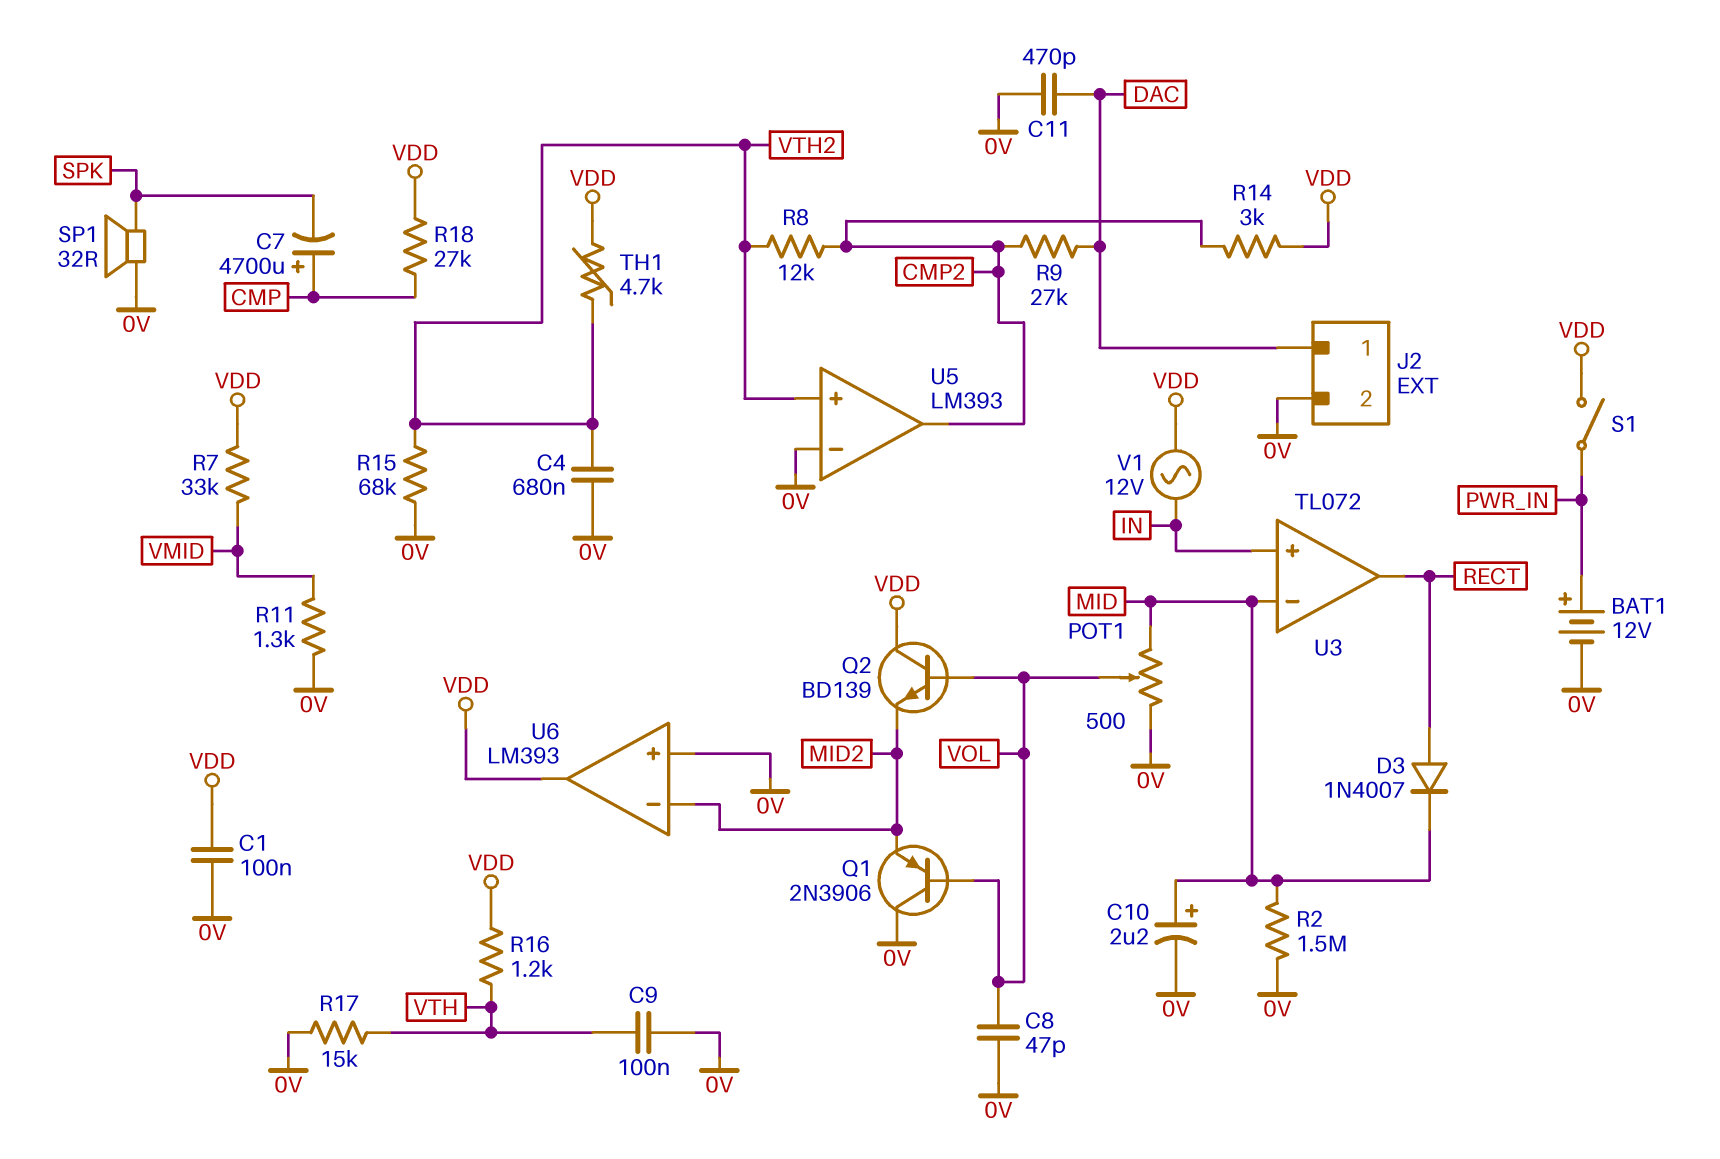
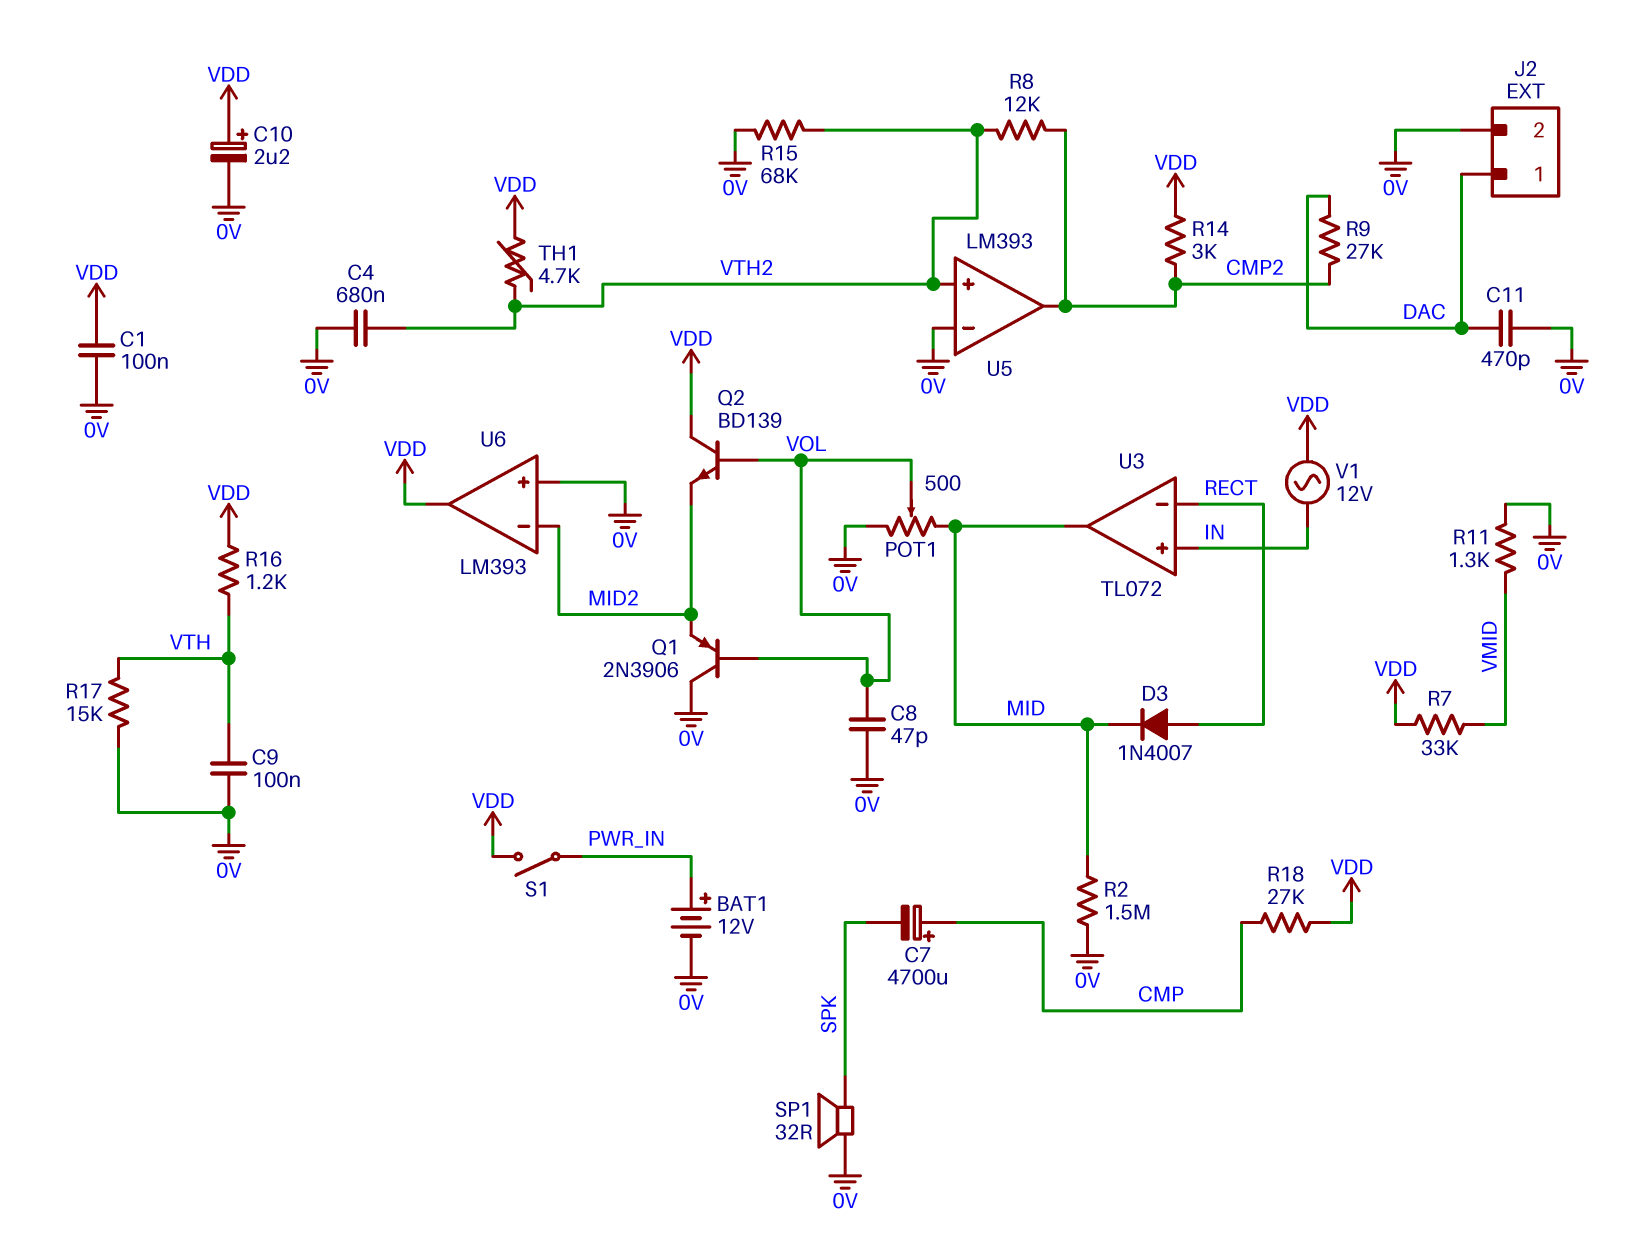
C10: 2.2uF (plus MID, minus 0V) -> 2.2uF (plus VDD, minus 0V)
U3 pin in-: MID -> RECT
U3 pin out: RECT -> MID

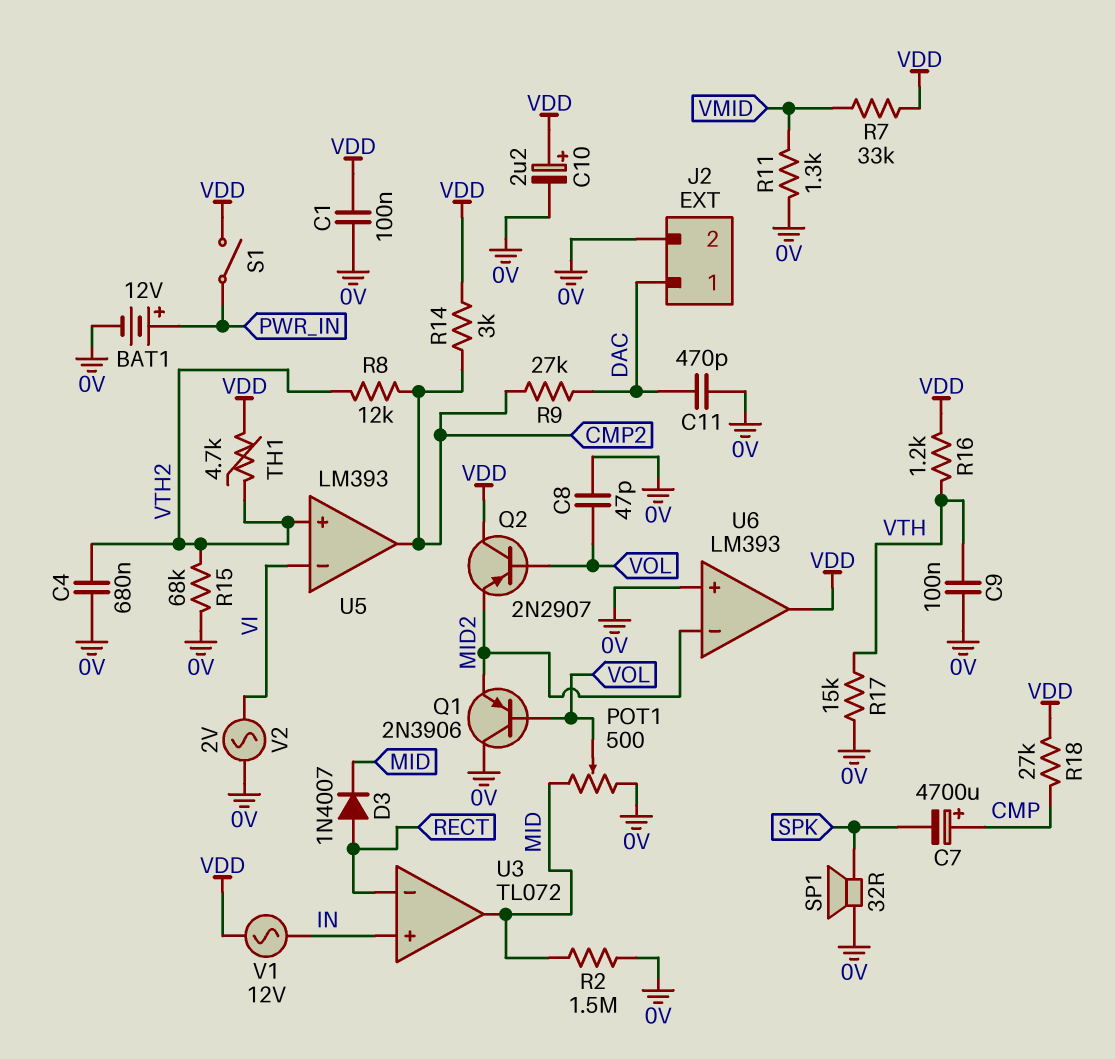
Q2: NPN BD139 (B VOL, C VDD, E MID2) -> PNP 2N2907 (B VOL, C VDD, E MID2)
U5 pin in-: 0V -> VI
V2: none -> AC 2V (0V, VI)

